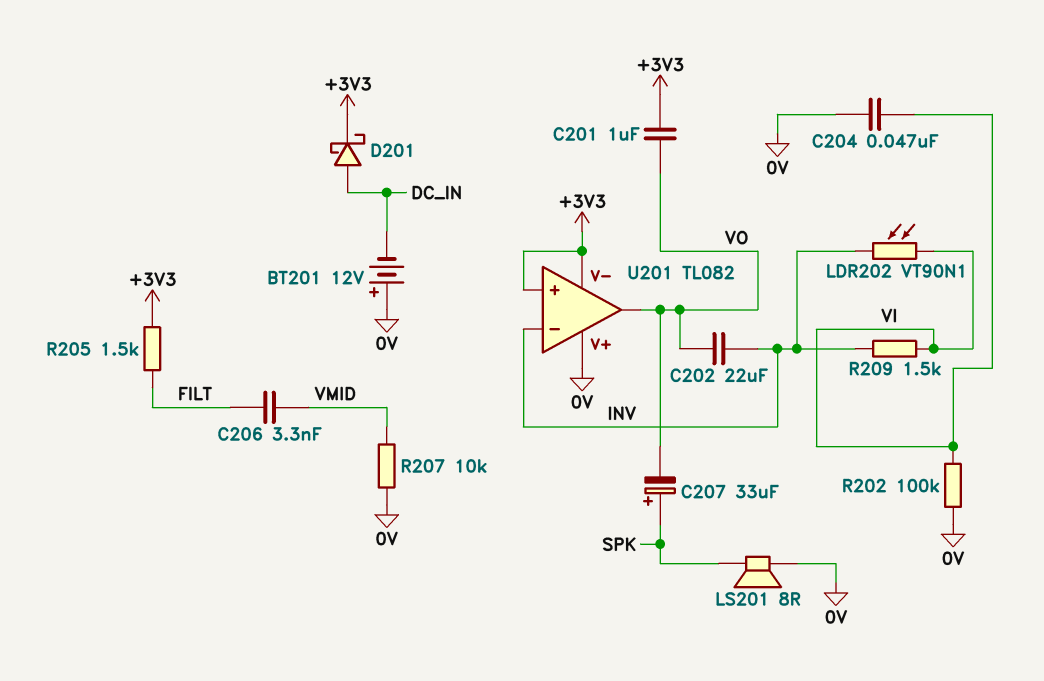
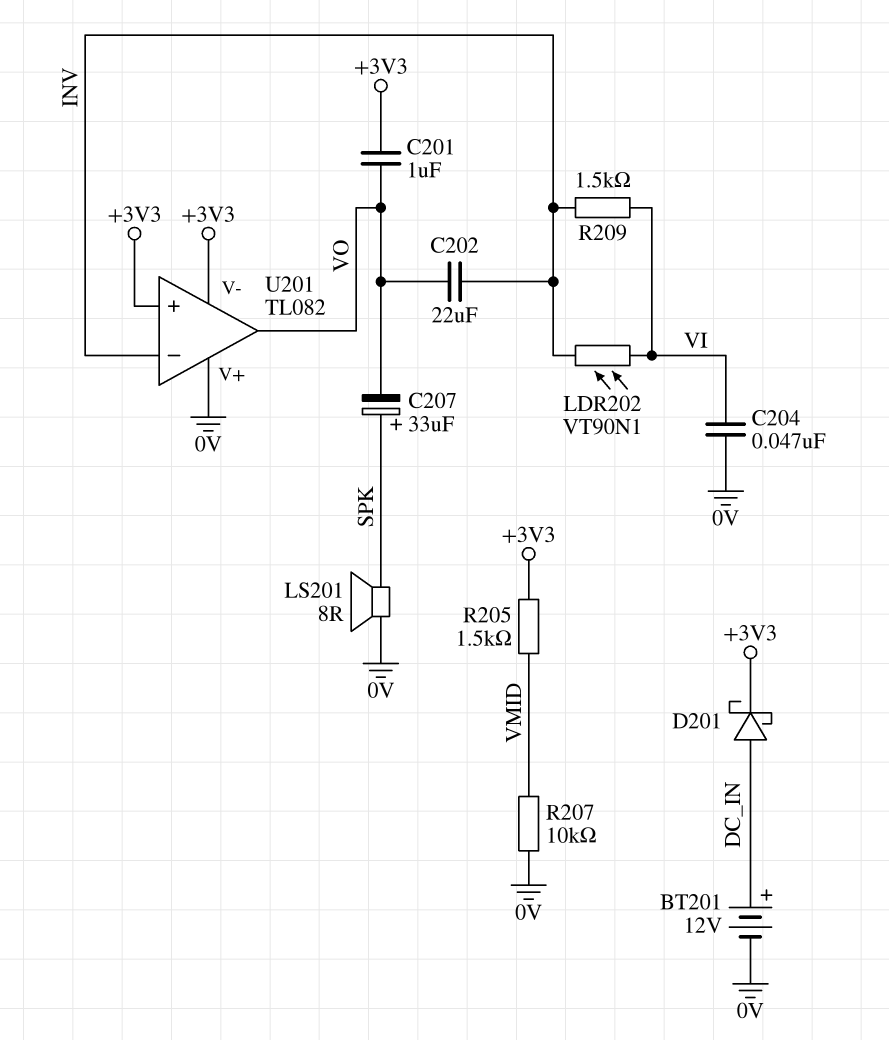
BT201: 12V (plus 0V, minus DC_IN) -> 12V (plus DC_IN, minus 0V)
C206: 3.3nF (FILT, VMID) -> none
R202: 100k (0V, VI) -> none
R205: 1.5k (+3V3, FILT) -> 1.5k (+3V3, VMID)

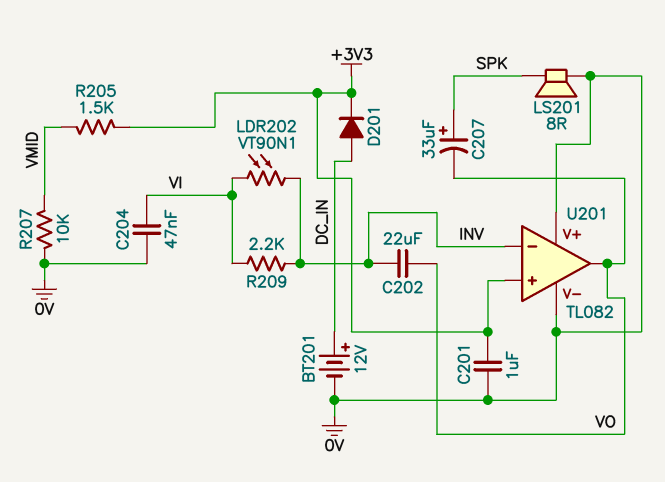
C201: 1uF (+3V3, VO) -> 1uF (+3V3, 0V)
D201: schottky (A DC_IN, K +3V3) -> diode (A DC_IN, K +3V3)
R209: 1.5k (INV, VI) -> 2.2k (INV, VI)
U201 pin V-: +3V3 -> 0V

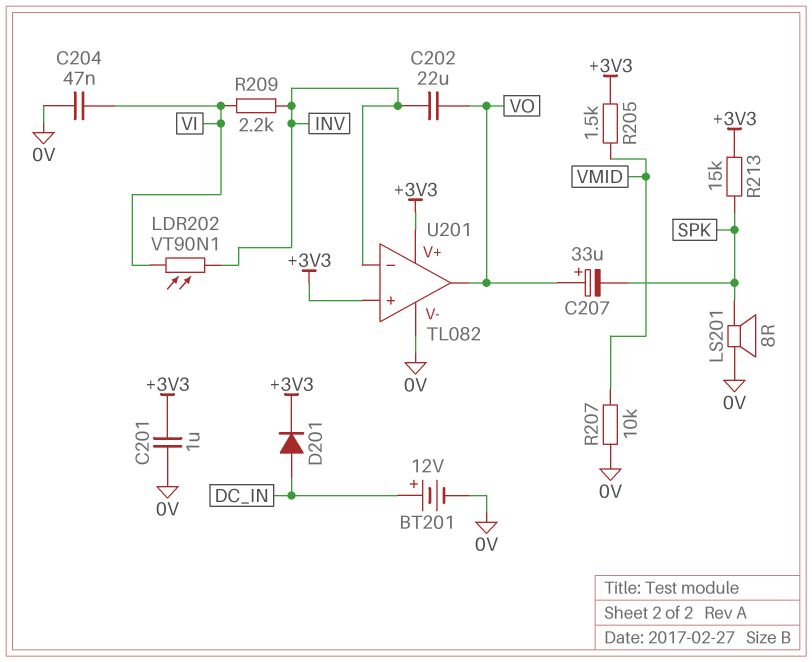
C207: 33uF (plus SPK, minus VO) -> 33uF (plus VO, minus SPK)
R213: none -> 15k (+3V3, SPK)
U201 pin V+: 0V -> +3V3

